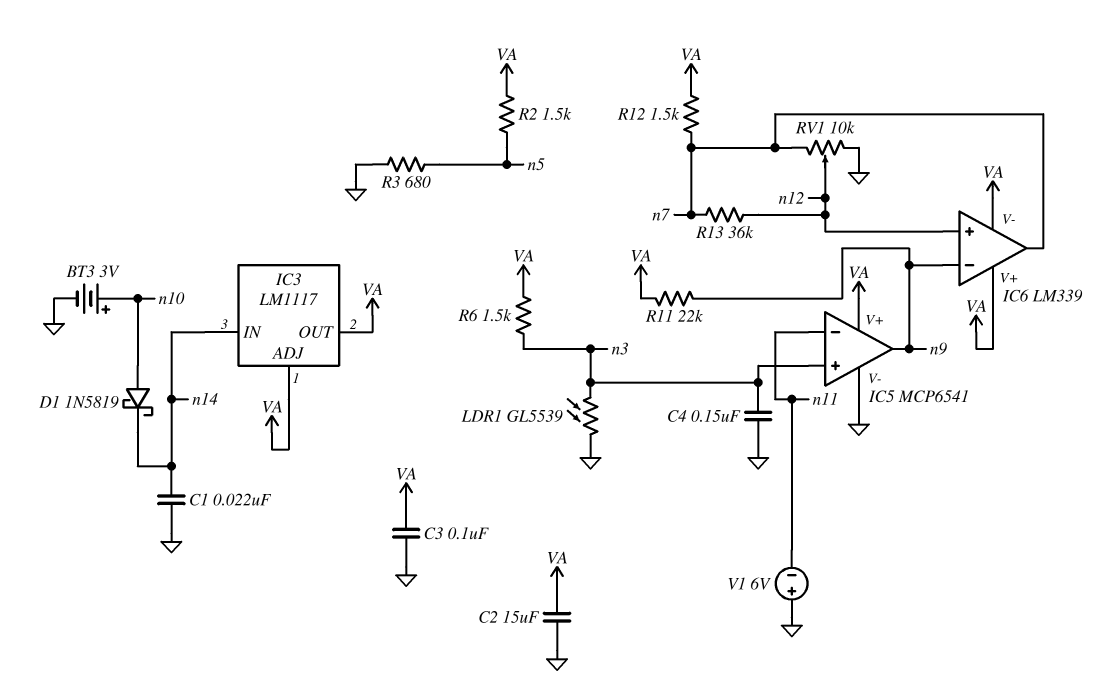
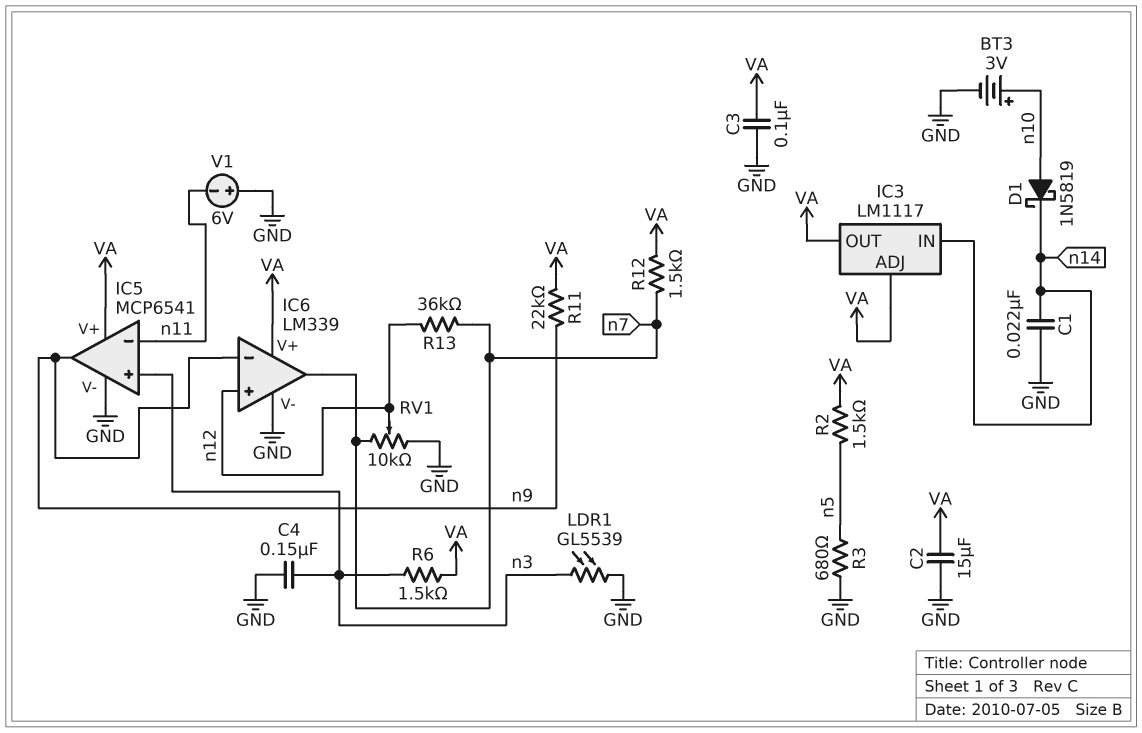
IC6 pin V-: VA -> GND

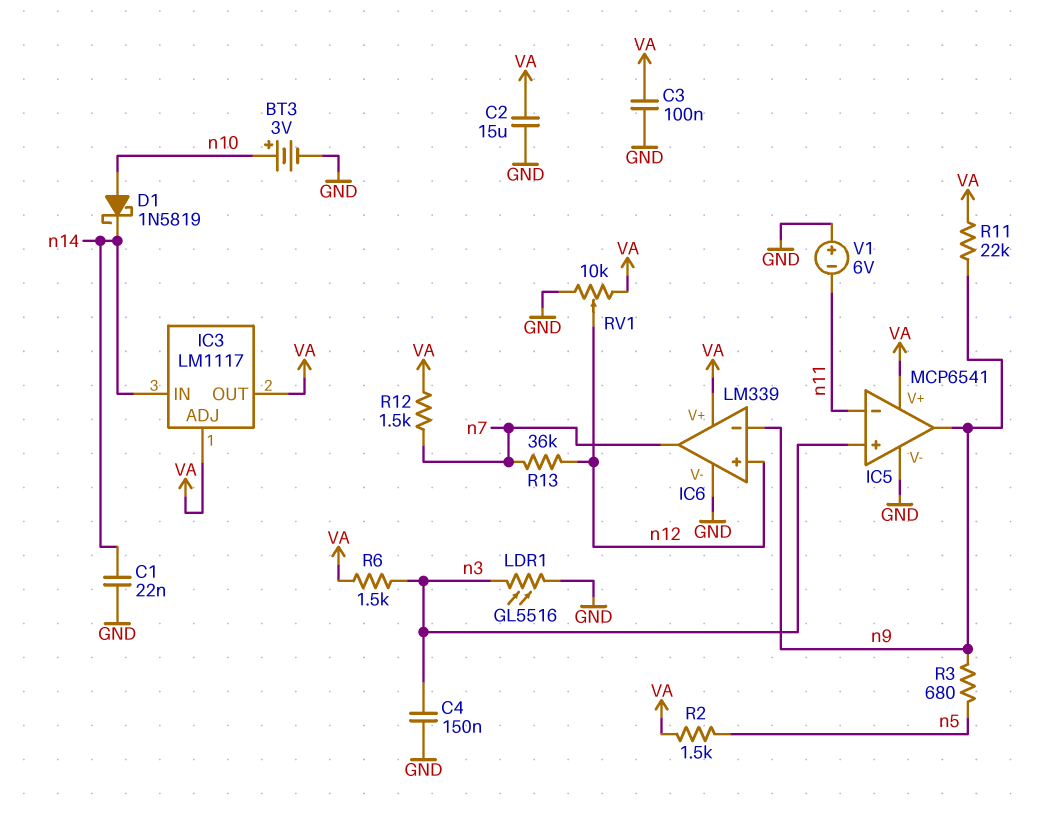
LDR1: GL5539 (GND, n3) -> GL5516 (GND, n3)
R3: 680 (GND, n5) -> 680 (n5, n9)
RV1: 10k (GND, n7, wiper n12) -> 10k (GND, VA, wiper n12)

